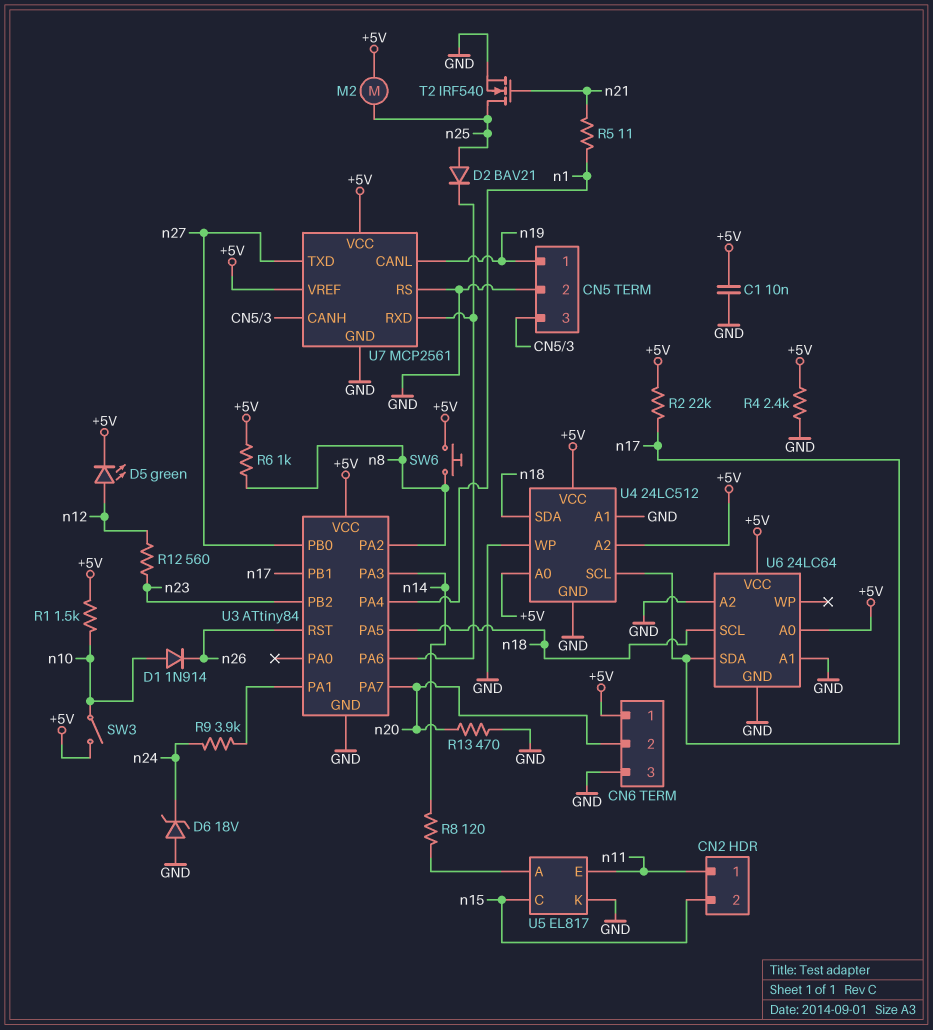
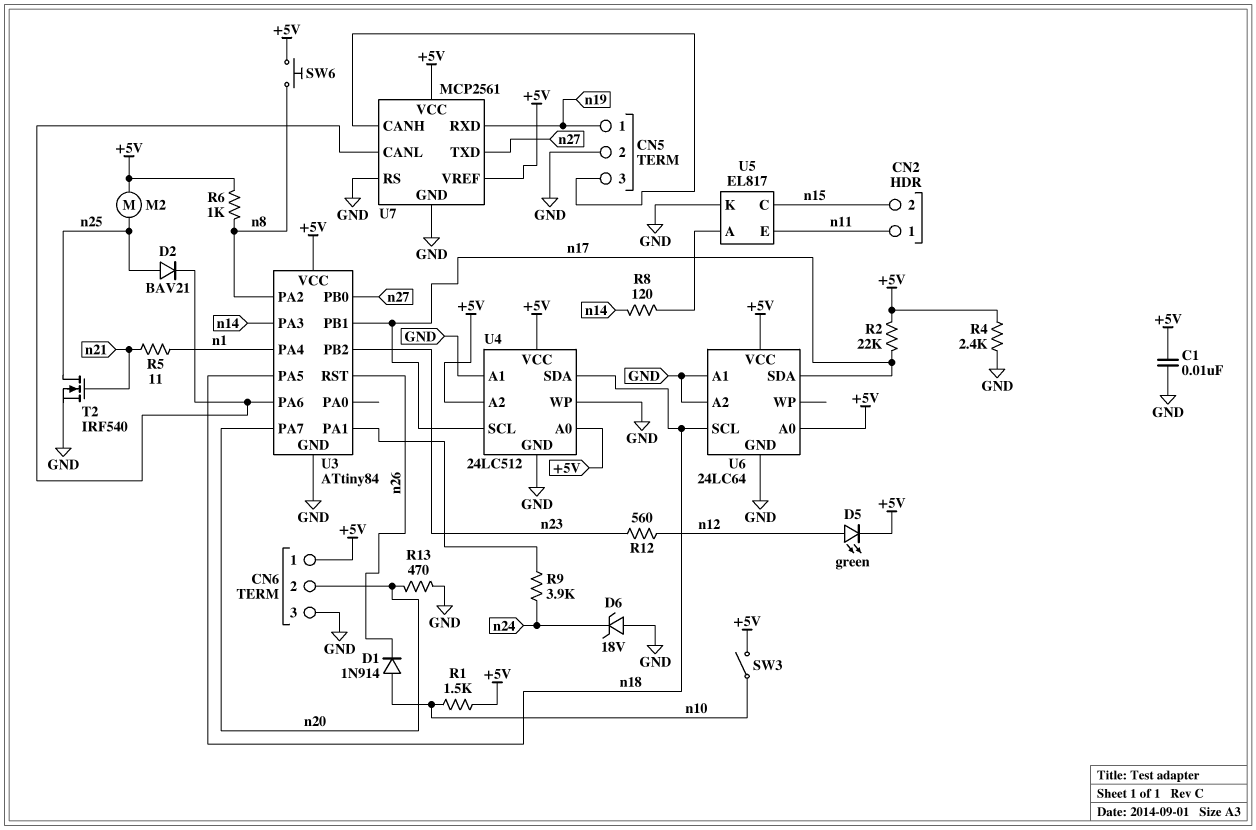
U7 pin CANL: n19 -> U3/PA6
U7 pin RXD: U3/PA6 -> n19

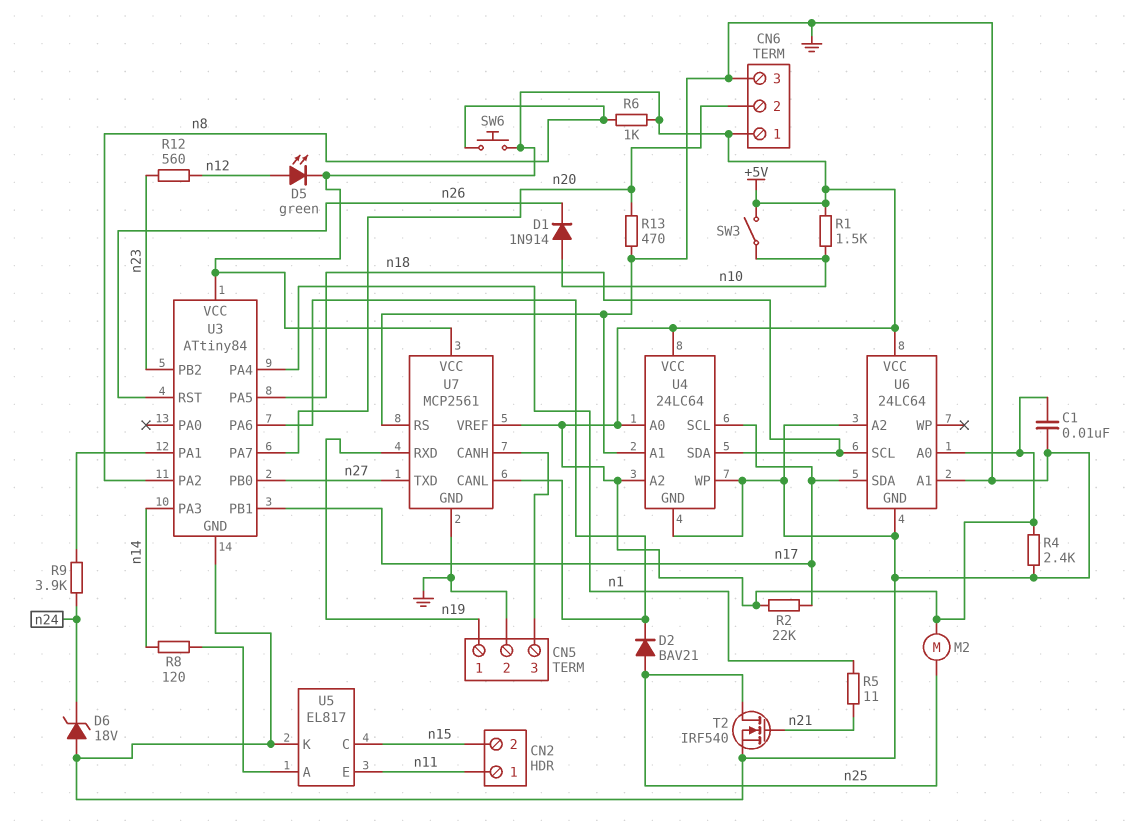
U4: 24LC512 -> 24LC64

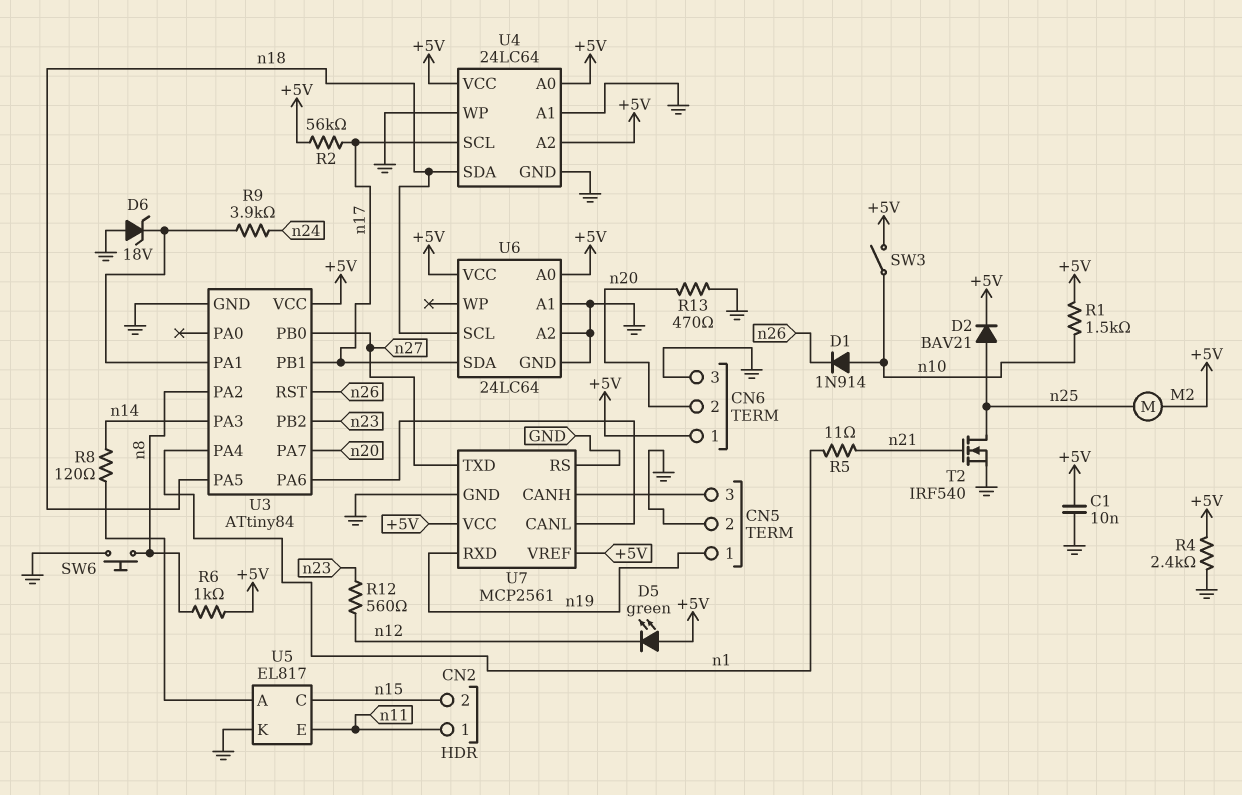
D2: diode BAV21 (A n25, K U3/PA6) -> diode BAV21 (A n25, K +5V)
D5: LED green (A n12, K +5V) -> LED green (A +5V, K n12)
D6: zener 18V (A GND, K n24) -> zener 18V (A GND, K U3/PA1)
R2: 22k (+5V, n17) -> 56k (+5V, n17)
SW6: button (+5V, n8) -> button (GND, n8)

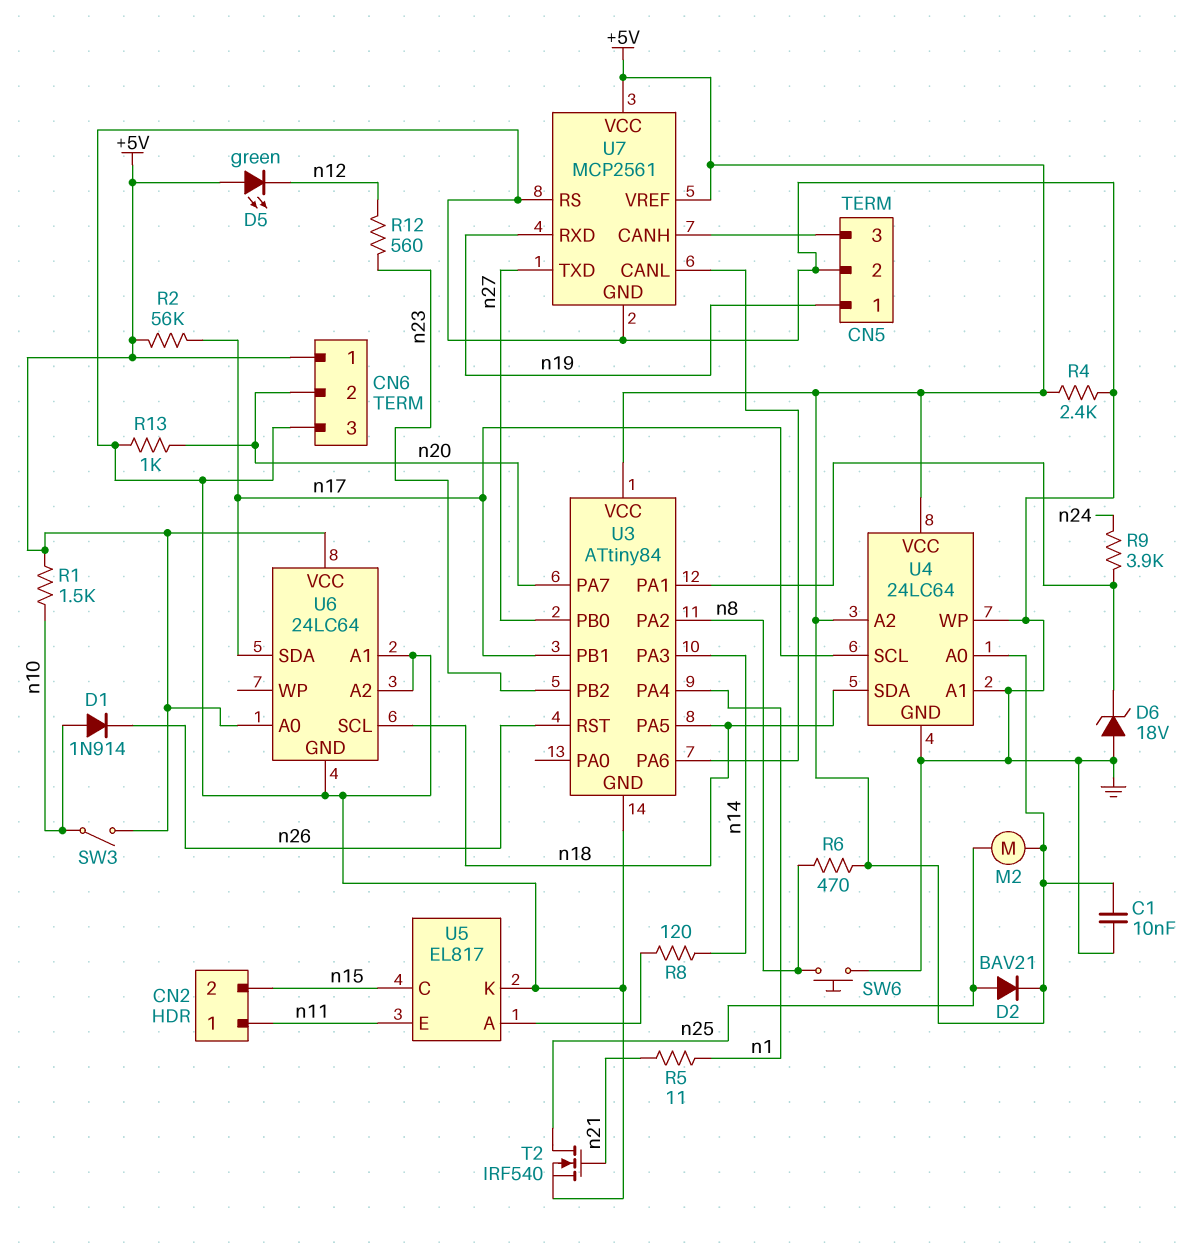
R6: 1k (+5V, n8) -> 470 (+5V, n8)
R13: 470 (GND, n20) -> 1k (GND, n20)

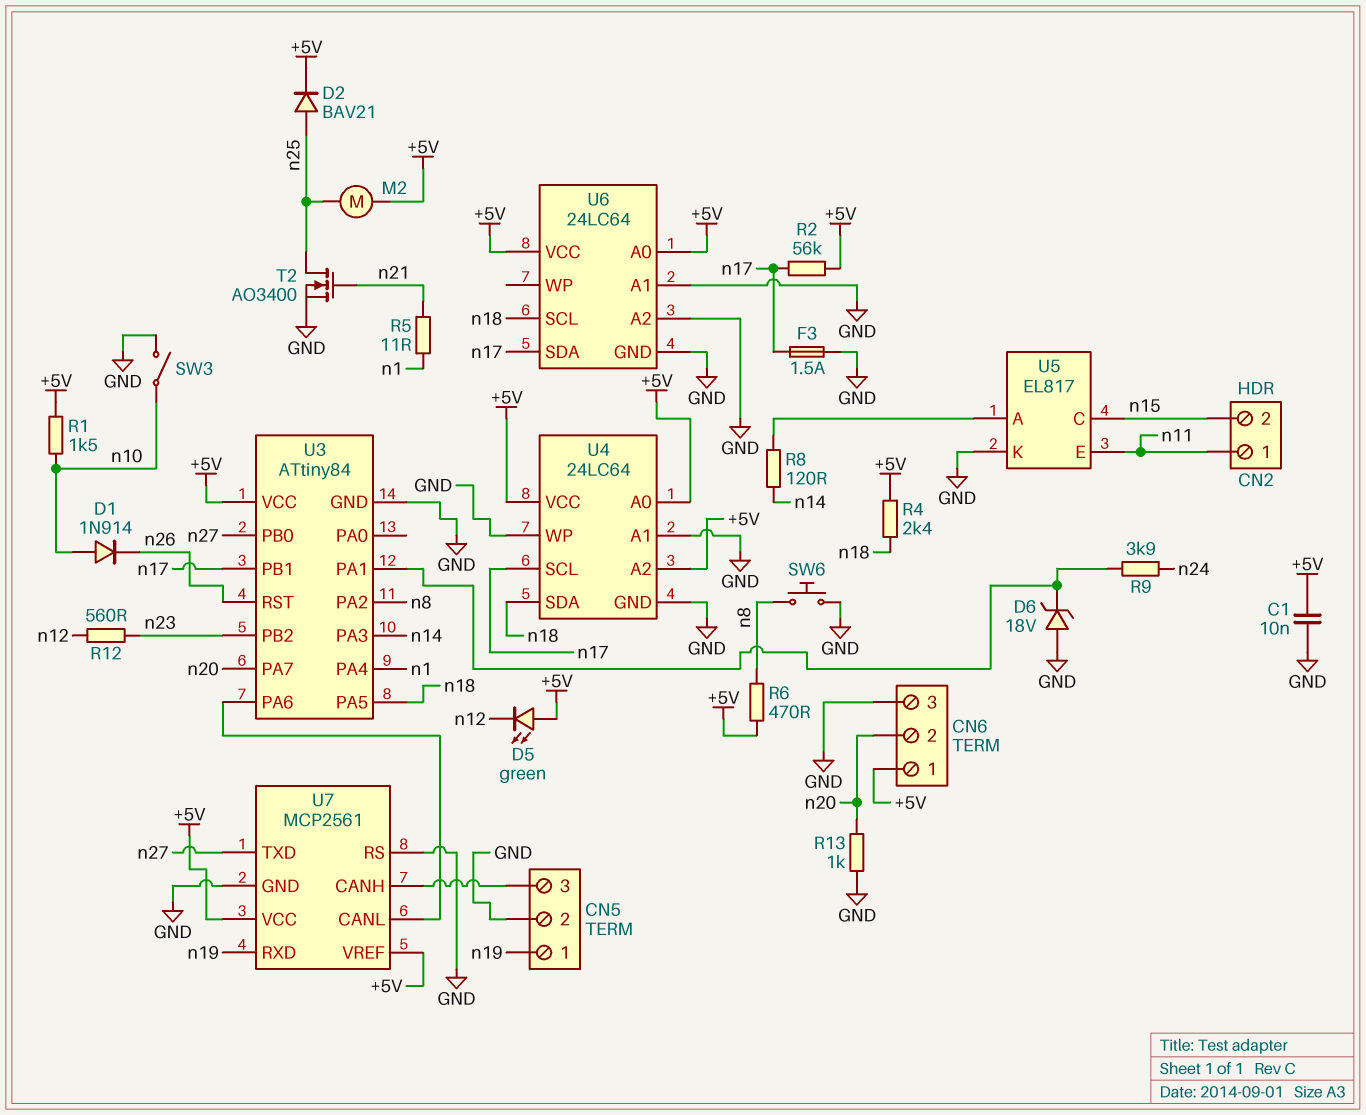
F3: none -> 1.5A (GND, n17)
R4: 2.4k (+5V, GND) -> 2.4k (+5V, n18)
SW3: switch (+5V, n10) -> switch (GND, n10)
T2: NMOS IRF540 (G n21, D n25, S GND) -> NMOS AO3400 (G n21, D n25, S GND)

